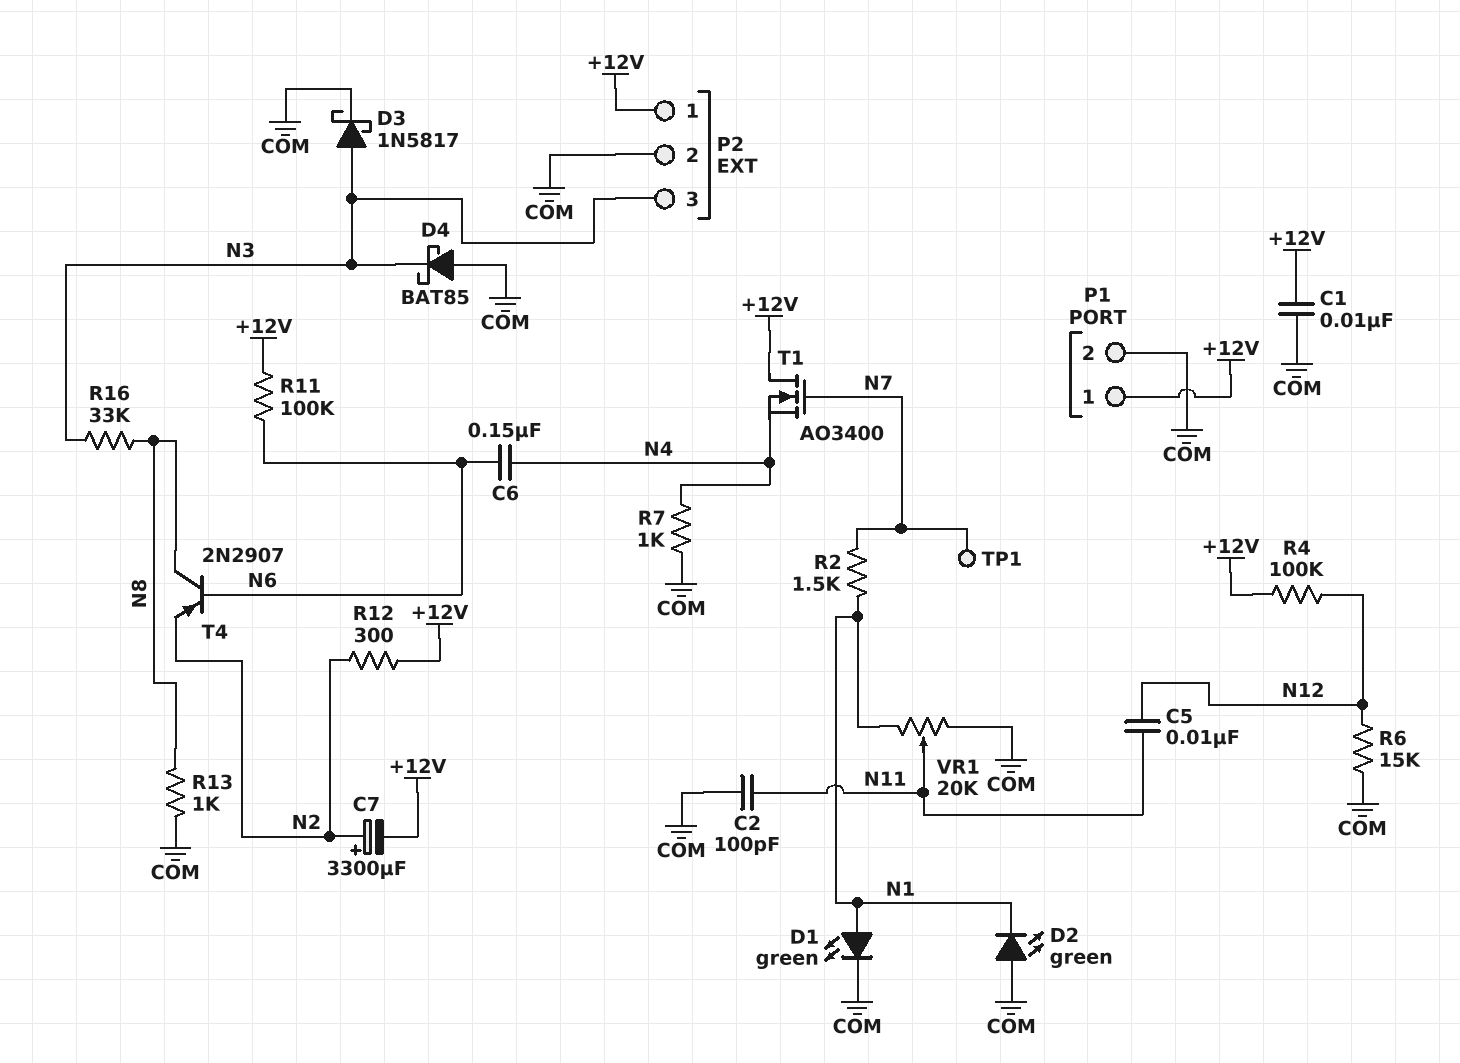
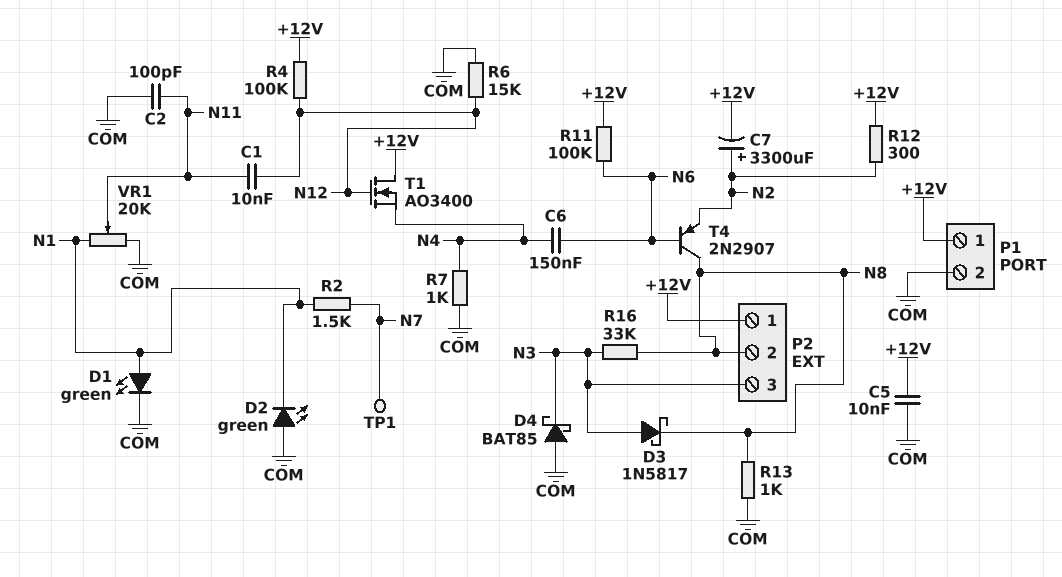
C1: 10nF (+12V, COM) -> 10nF (N11, N12)
C5: 10nF (N11, N12) -> 10nF (+12V, COM)
D3: schottky 1N5817 (A N3, K COM) -> schottky 1N5817 (A N3, K N8)
P2 pin 2: COM -> N8
T1: NMOS AO3400 (G N7, D +12V, S N4) -> NMOS AO3400 (G N12, D +12V, S N4)

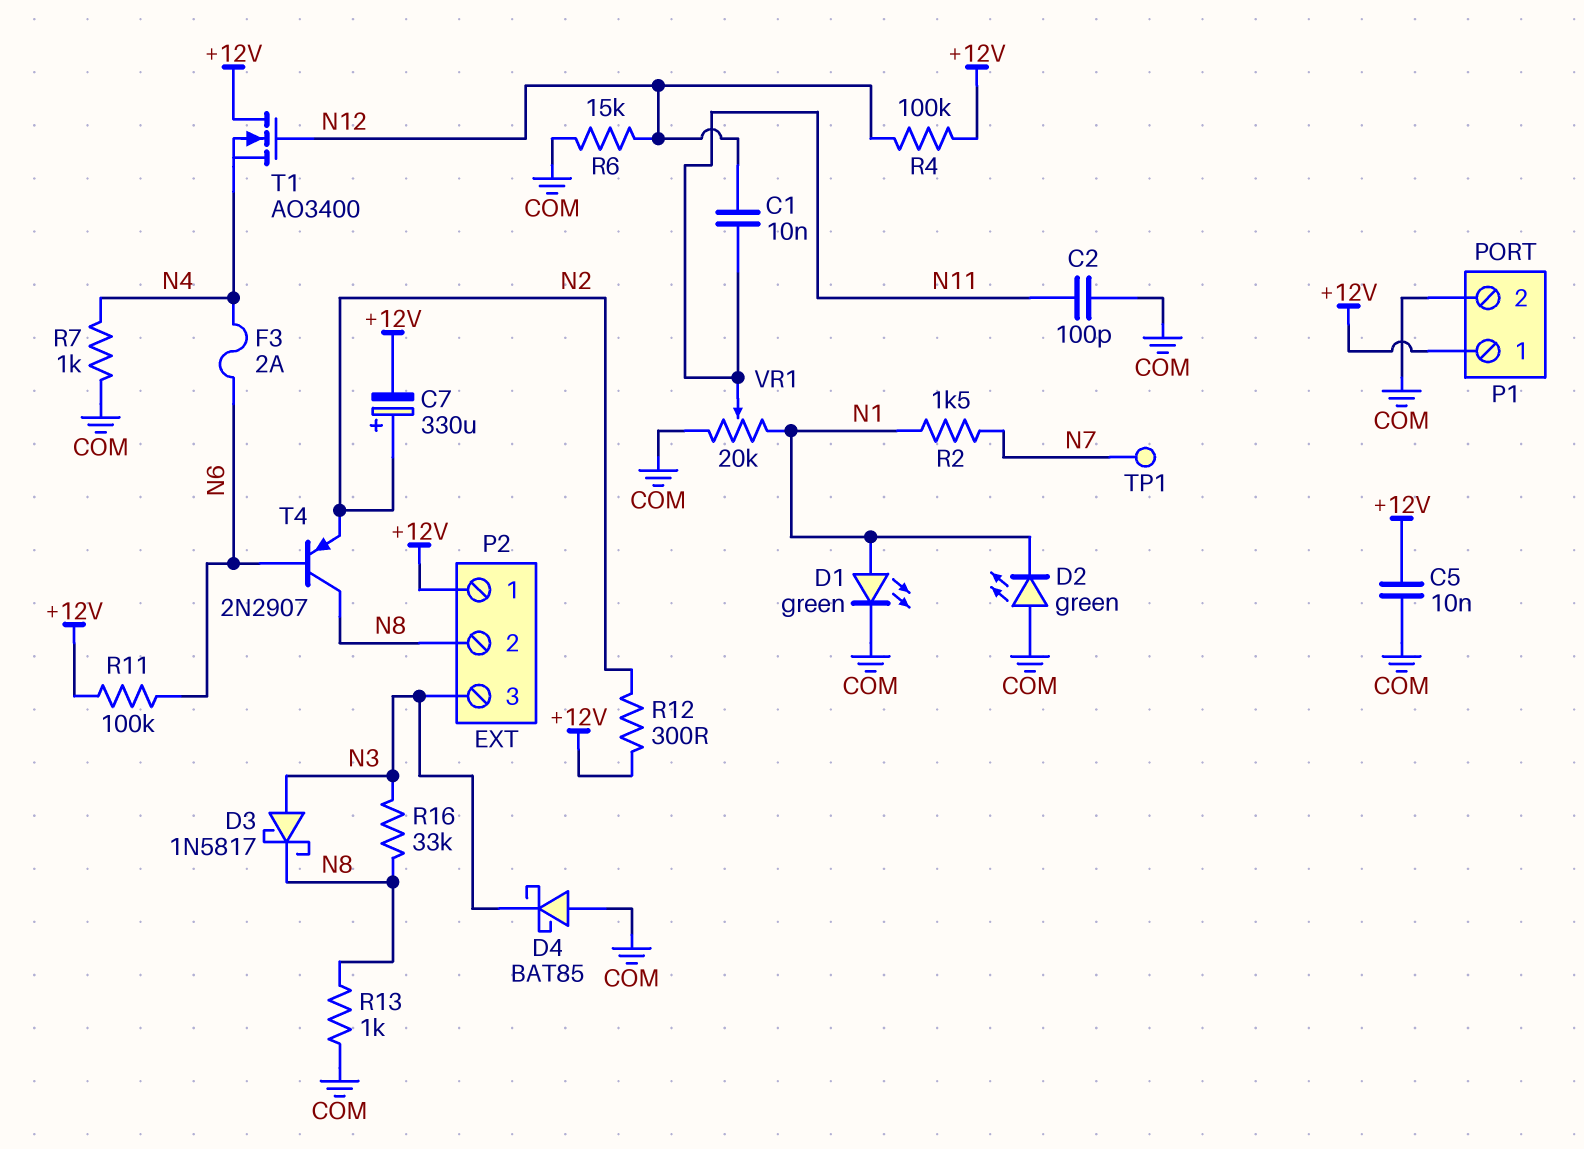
C6: 150nF (N4, N6) -> none
C7: 3300uF (plus N2, minus +12V) -> 330uF (plus N2, minus +12V)
F3: none -> 2A (N4, N6)

